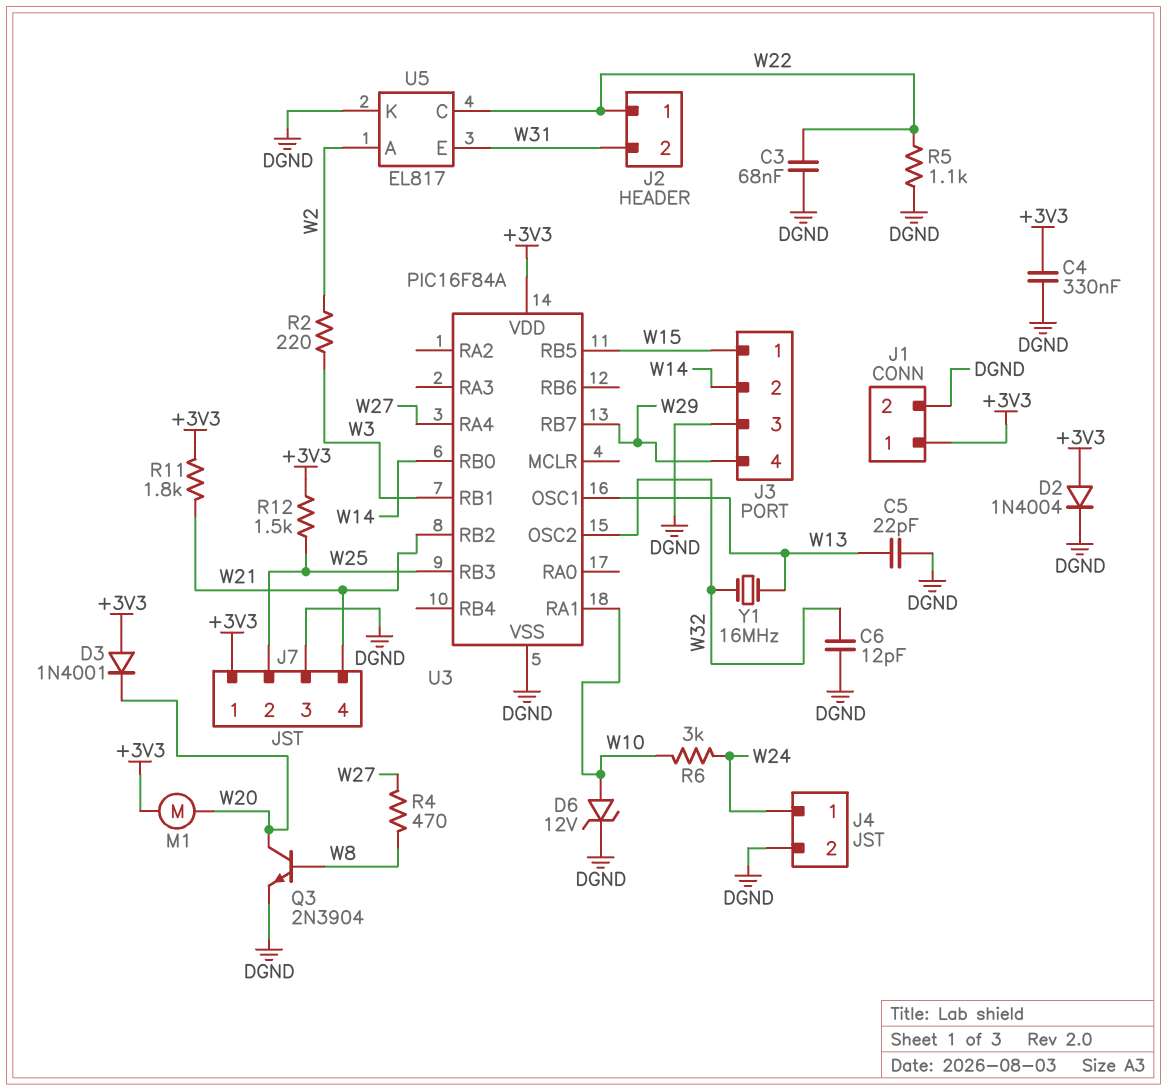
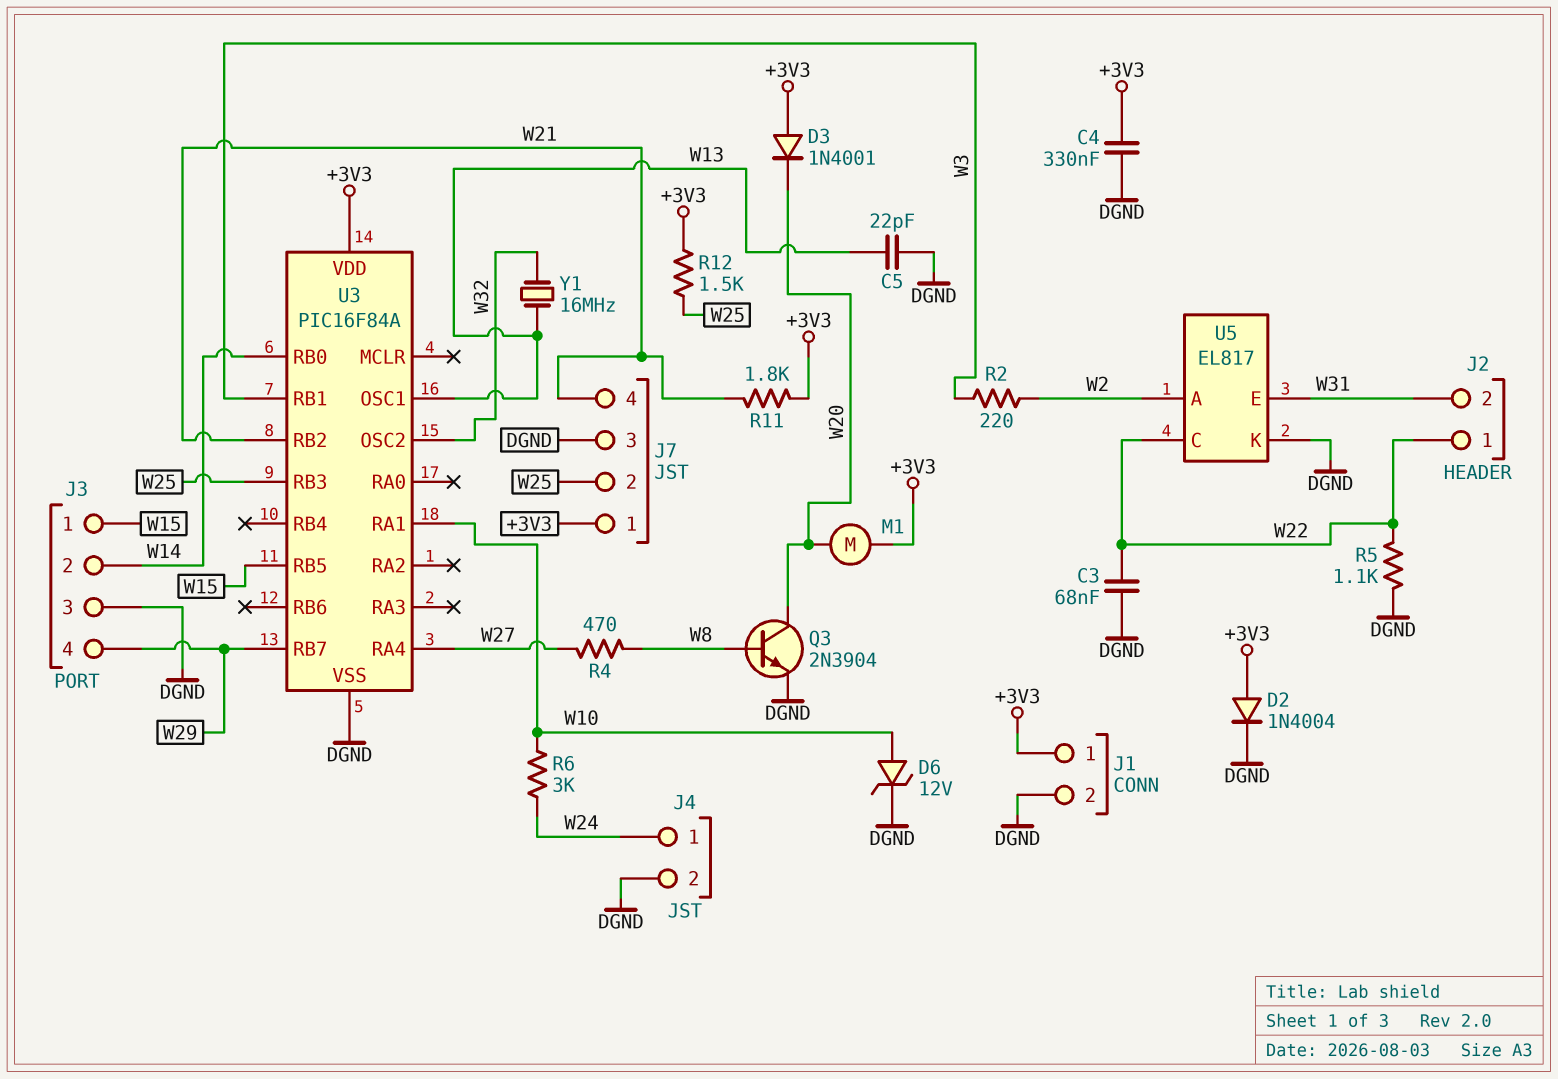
C6: 12pF (DGND, W32) -> none

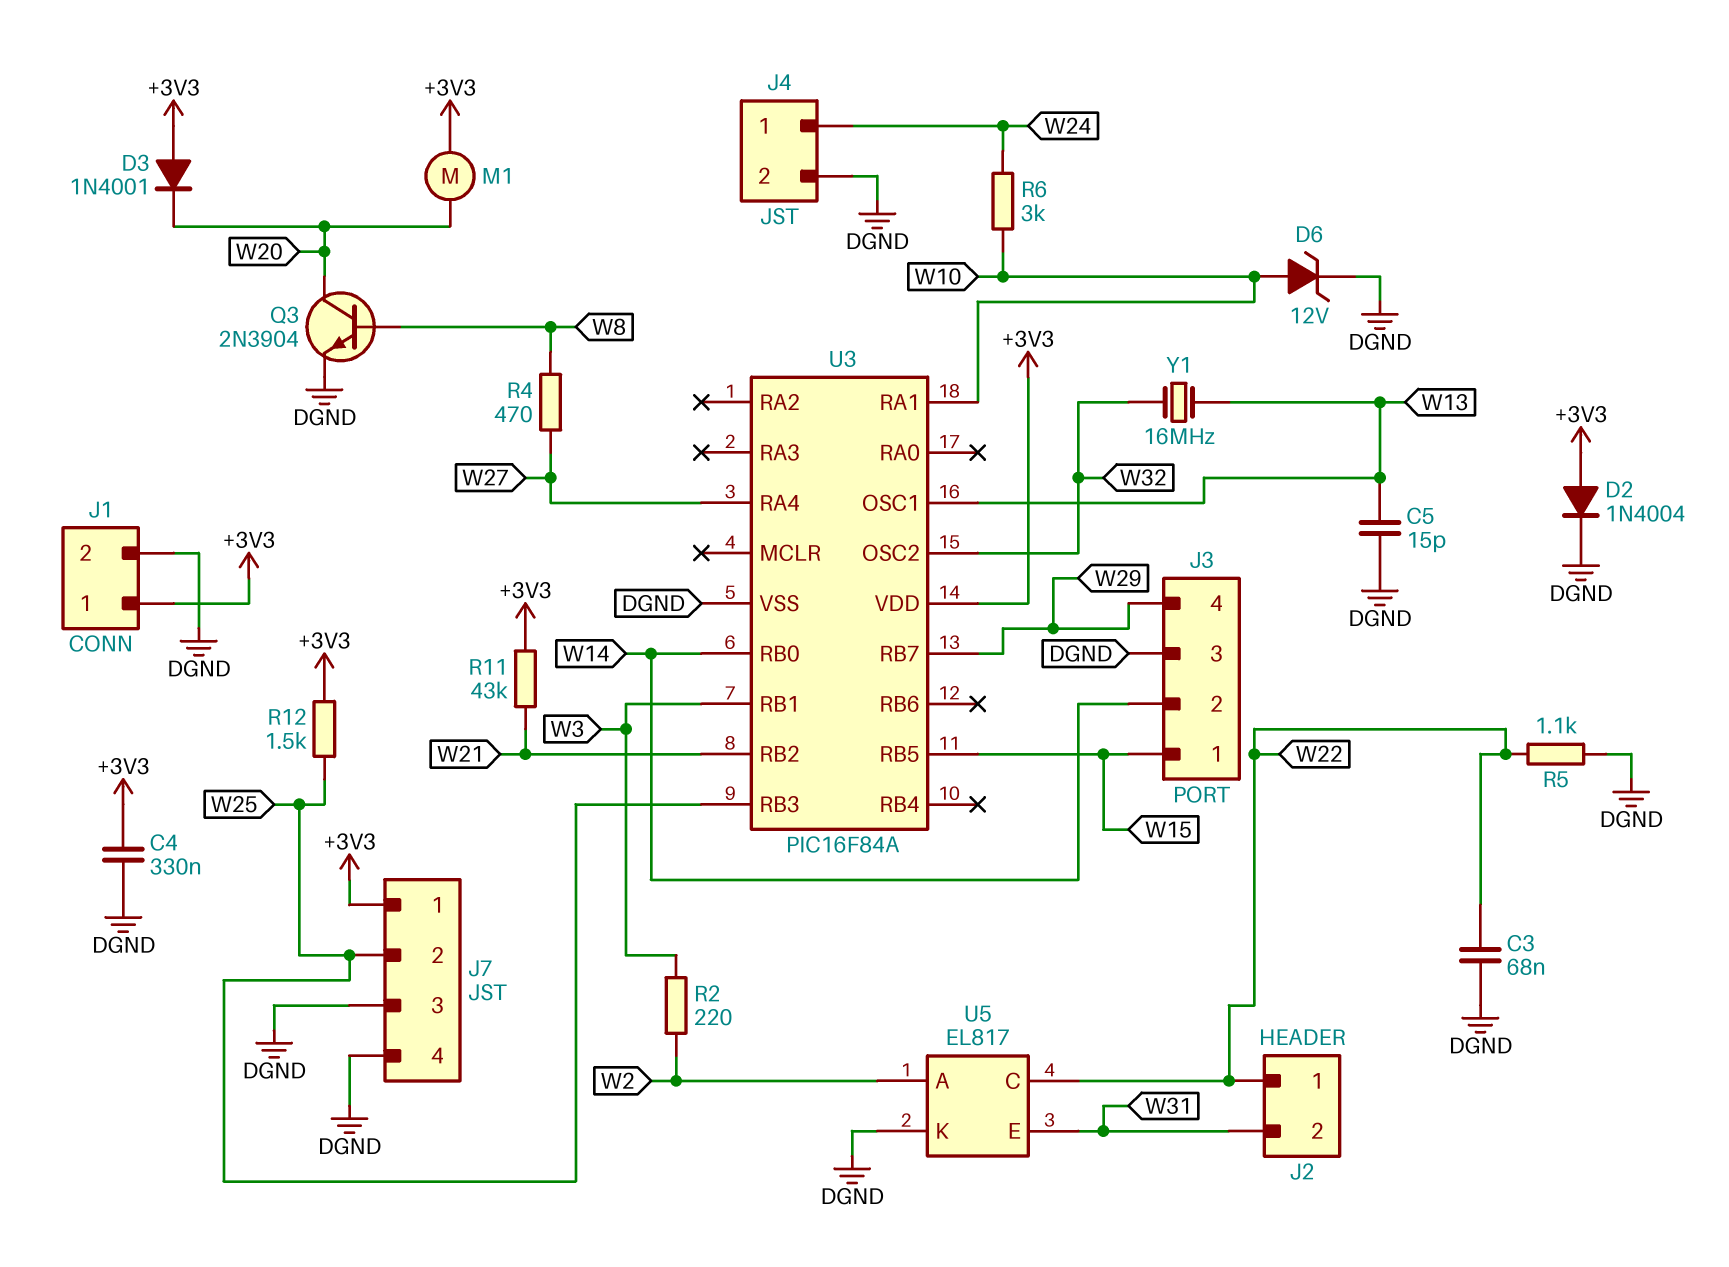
C5: 22pF (DGND, W13) -> 15pF (DGND, W13)
J7 pin 4: W21 -> DGND
R11: 1.8k (+3V3, W21) -> 43k (+3V3, W21)

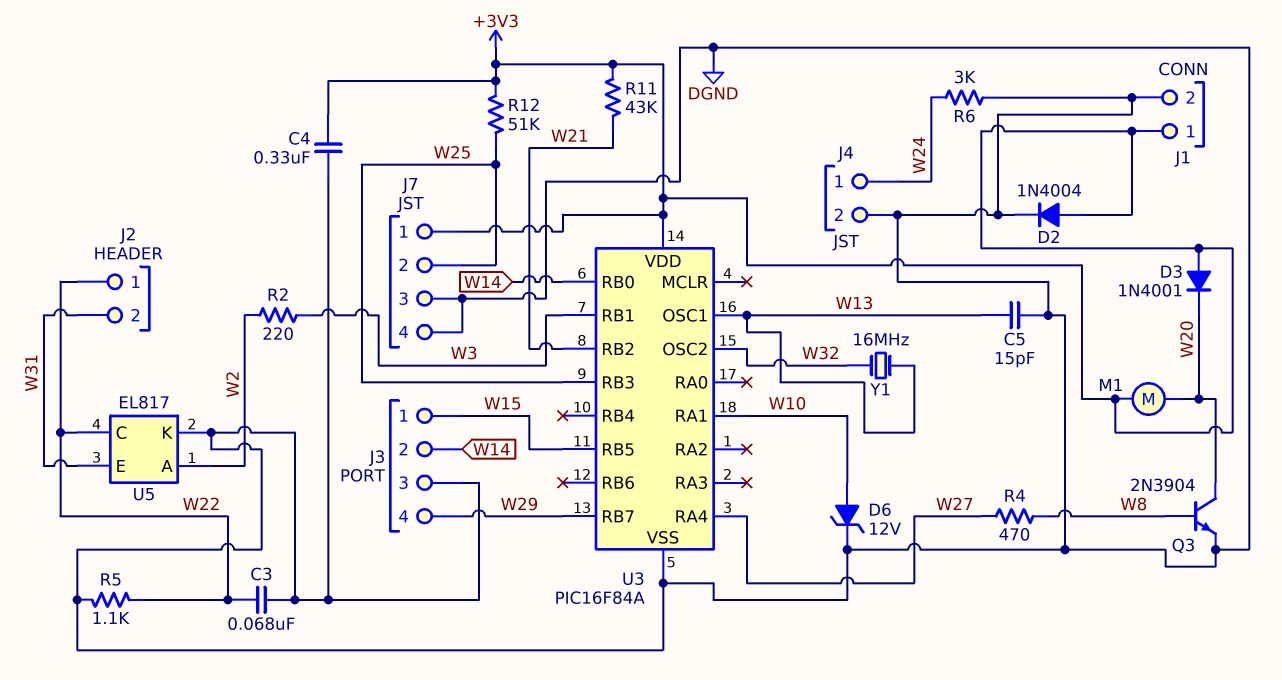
R6: 3k (W10, W24) -> 3k (DGND, W24)
R12: 1.5k (+3V3, W25) -> 51k (+3V3, W25)

